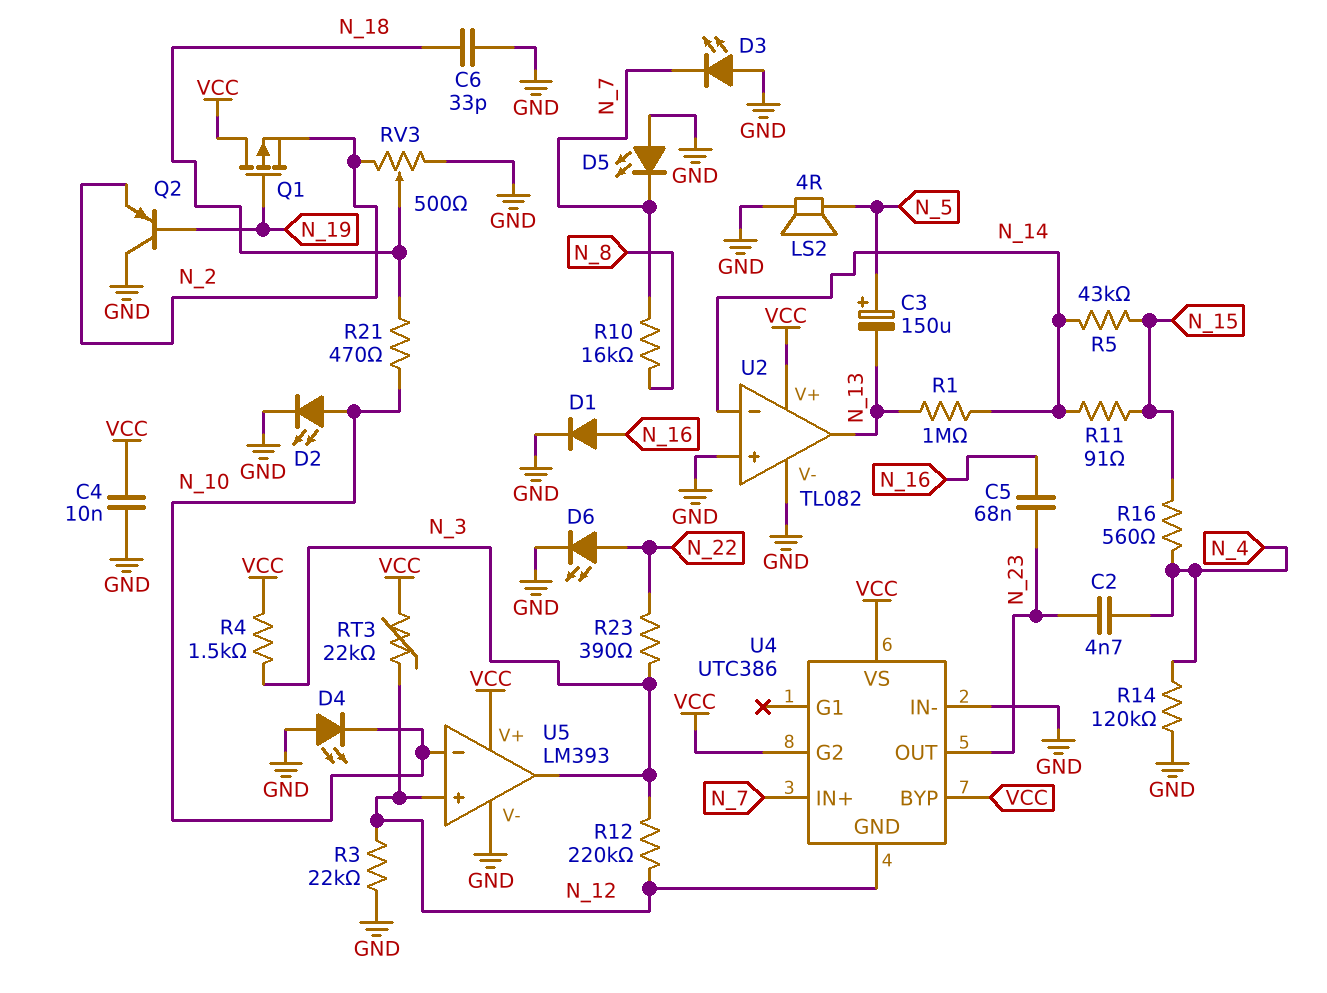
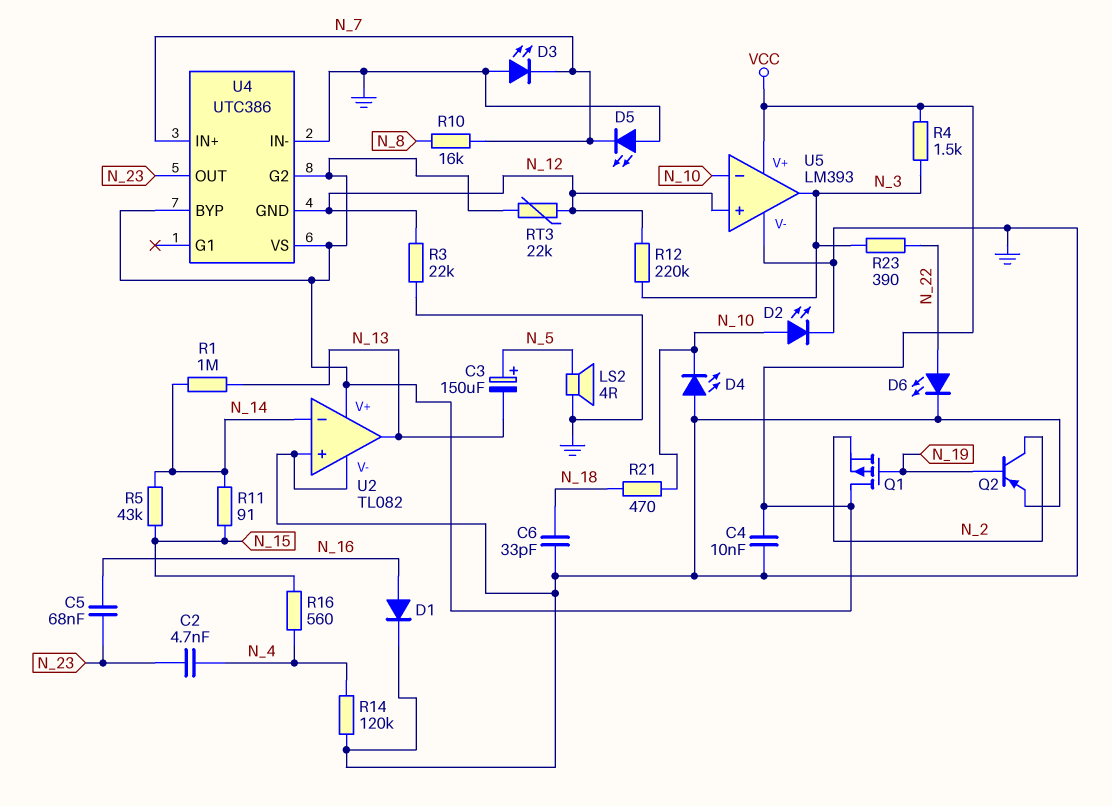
Q2: PNP (B N_19, C GND, E N_2) -> PNP (B N_19, C N_2, E GND)
RV3: 500 (GND, N_2, wiper N_18) -> none

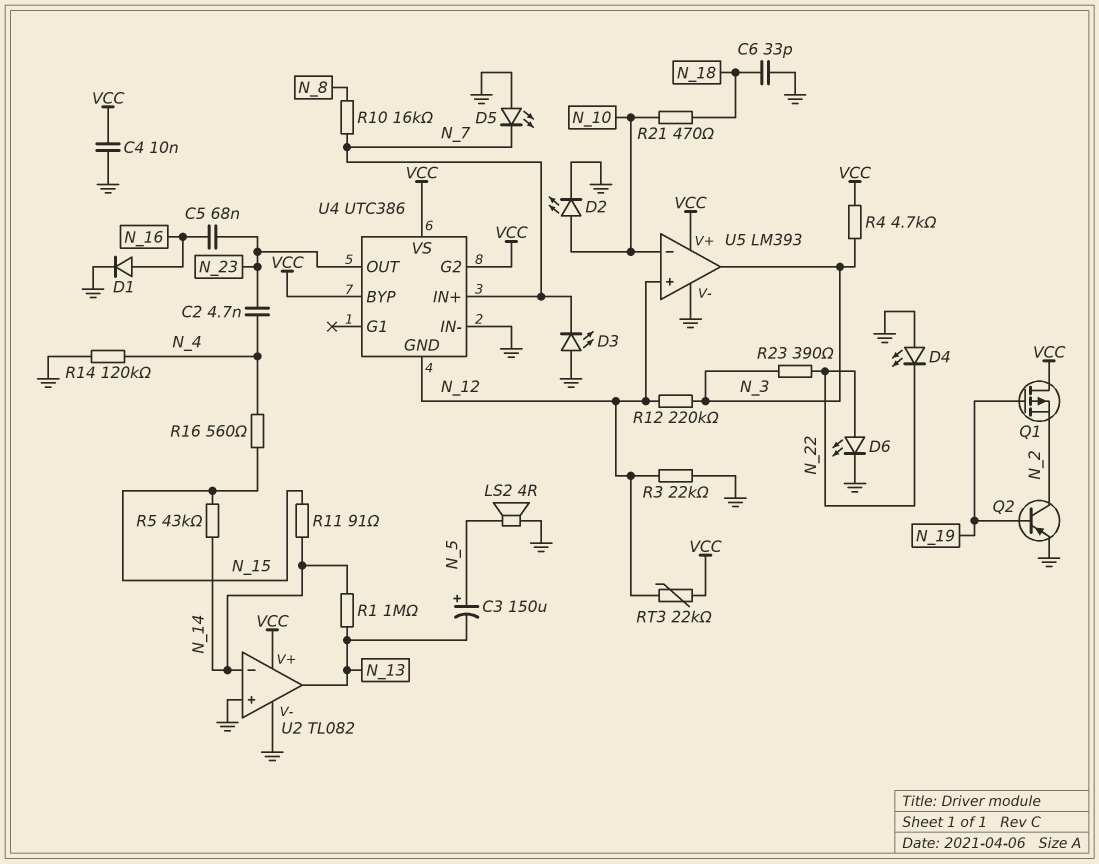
D4: LED (A GND, K N_10) -> LED (A GND, K N_22)
R4: 1.5k (N_3, VCC) -> 4.7k (N_3, VCC)

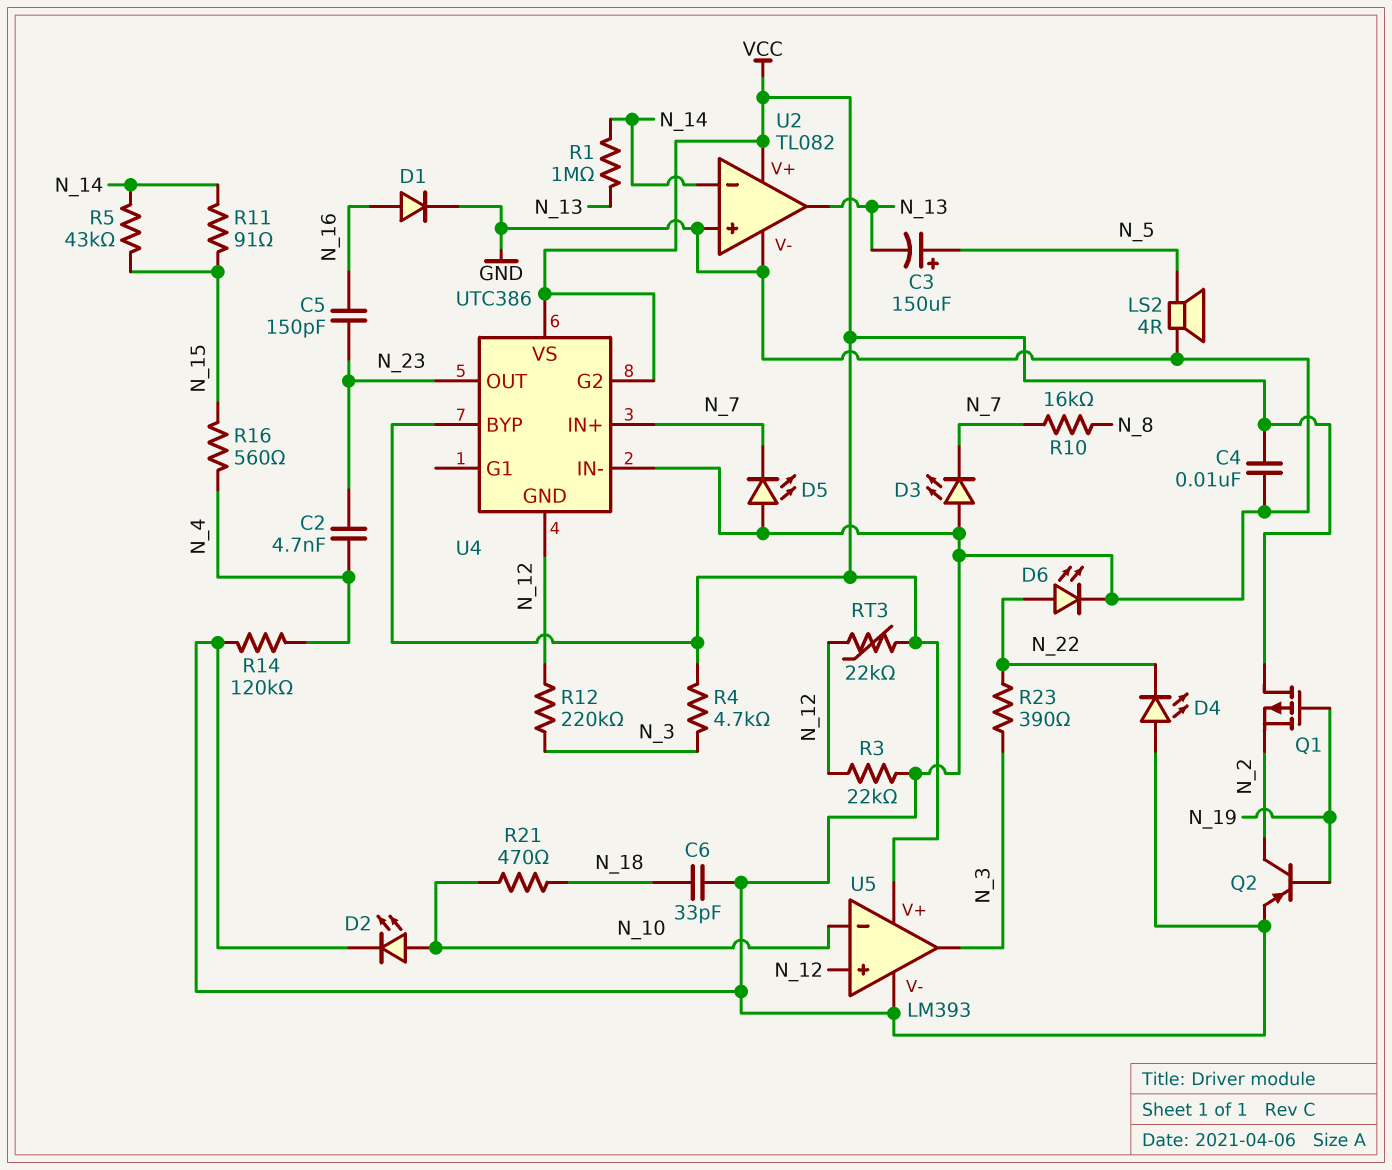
C5: 68nF (N_16, N_23) -> 150pF (N_16, N_23)

